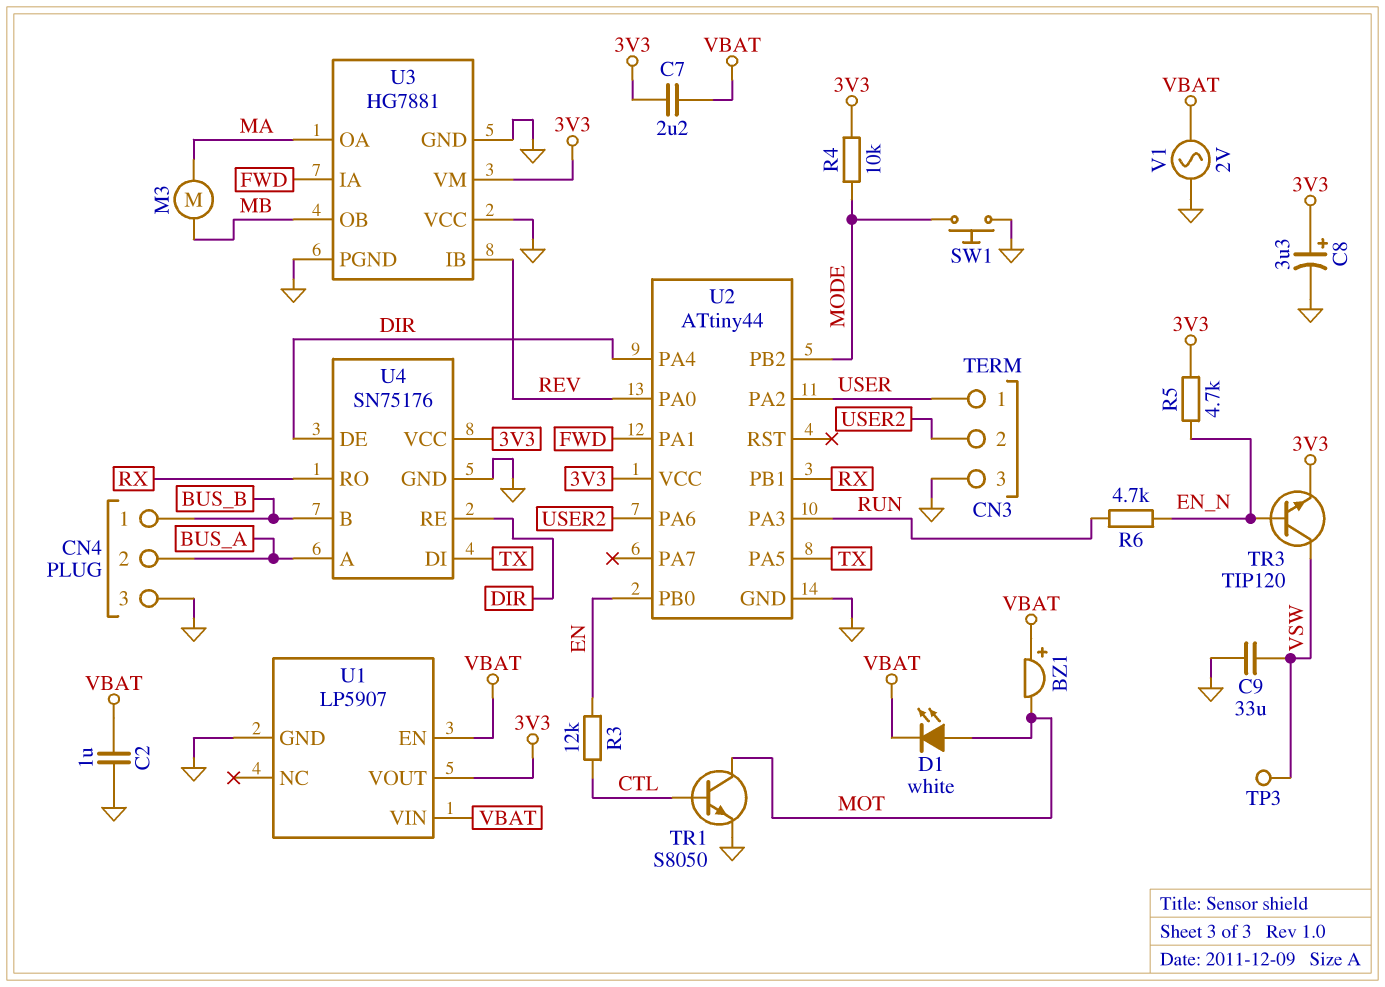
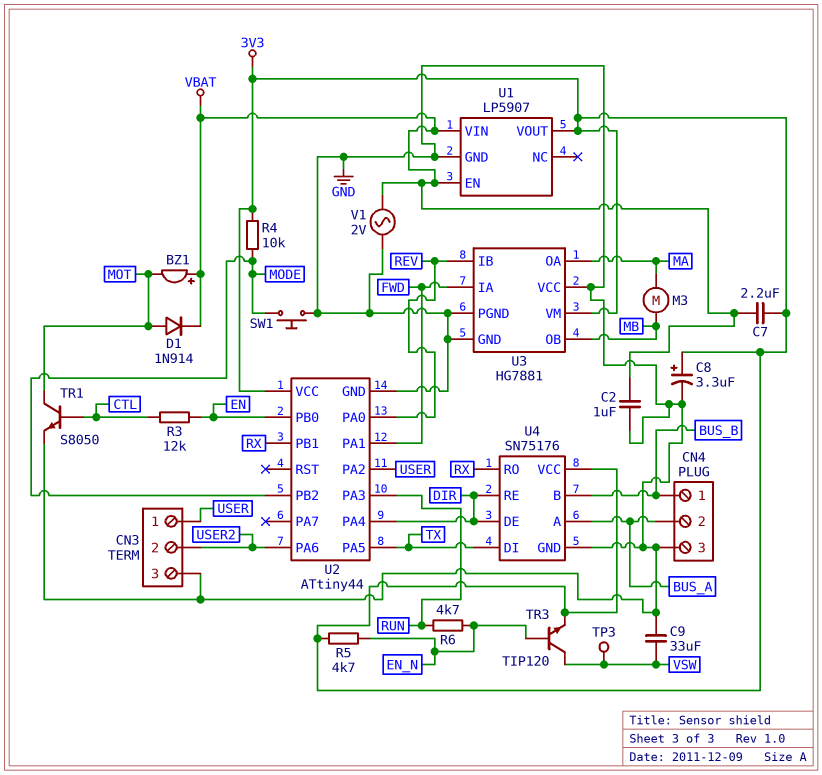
D1: LED white (A MOT, K VBAT) -> diode 1N914 (A MOT, K VBAT)

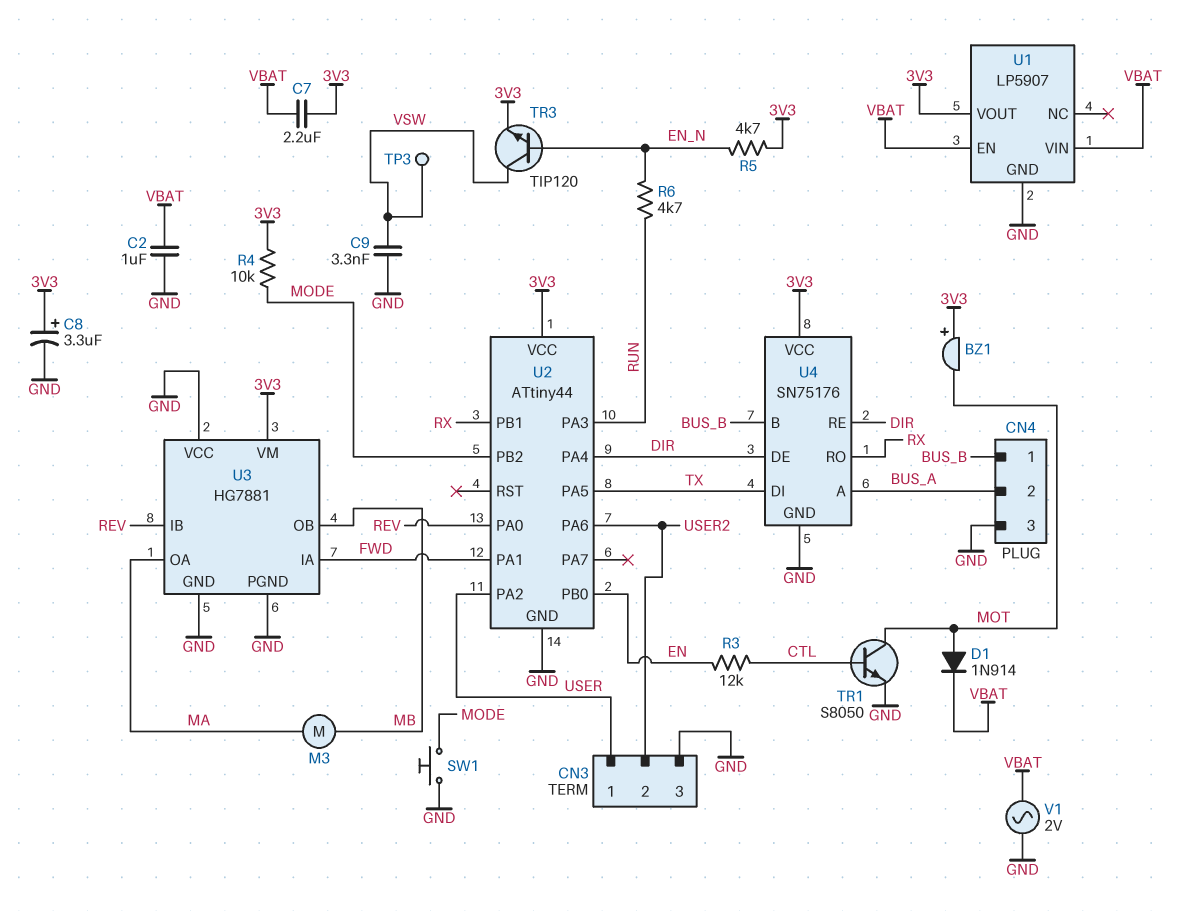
BZ1: buzzer (plus VBAT, minus MOT) -> buzzer (plus 3V3, minus MOT)
C9: 33uF (GND, VSW) -> 3.3nF (GND, VSW)

